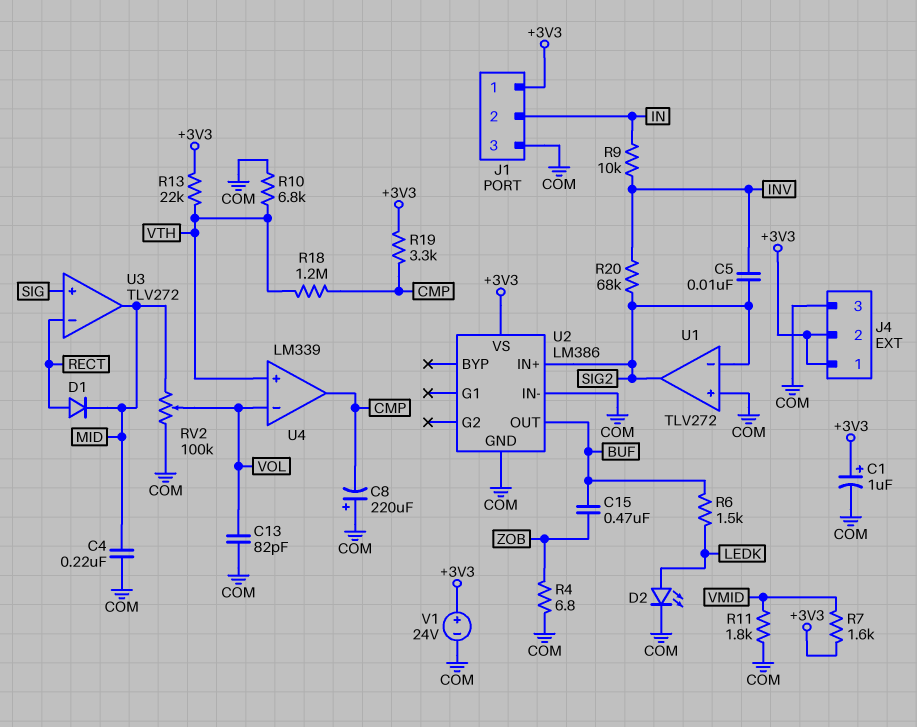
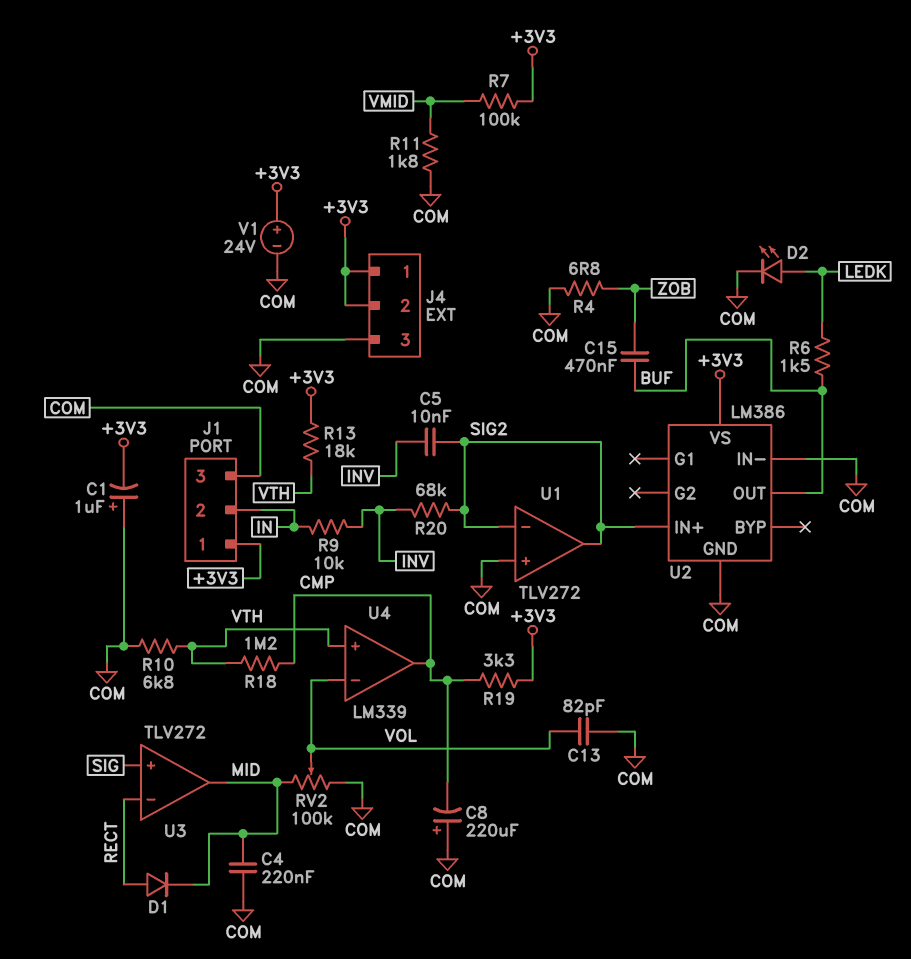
C1: 1uF (plus +3V3, minus COM) -> 1uF (plus COM, minus +3V3)
R7: 1.6k (+3V3, VMID) -> 100k (+3V3, VMID)
R13: 22k (+3V3, VTH) -> 18k (+3V3, VTH)

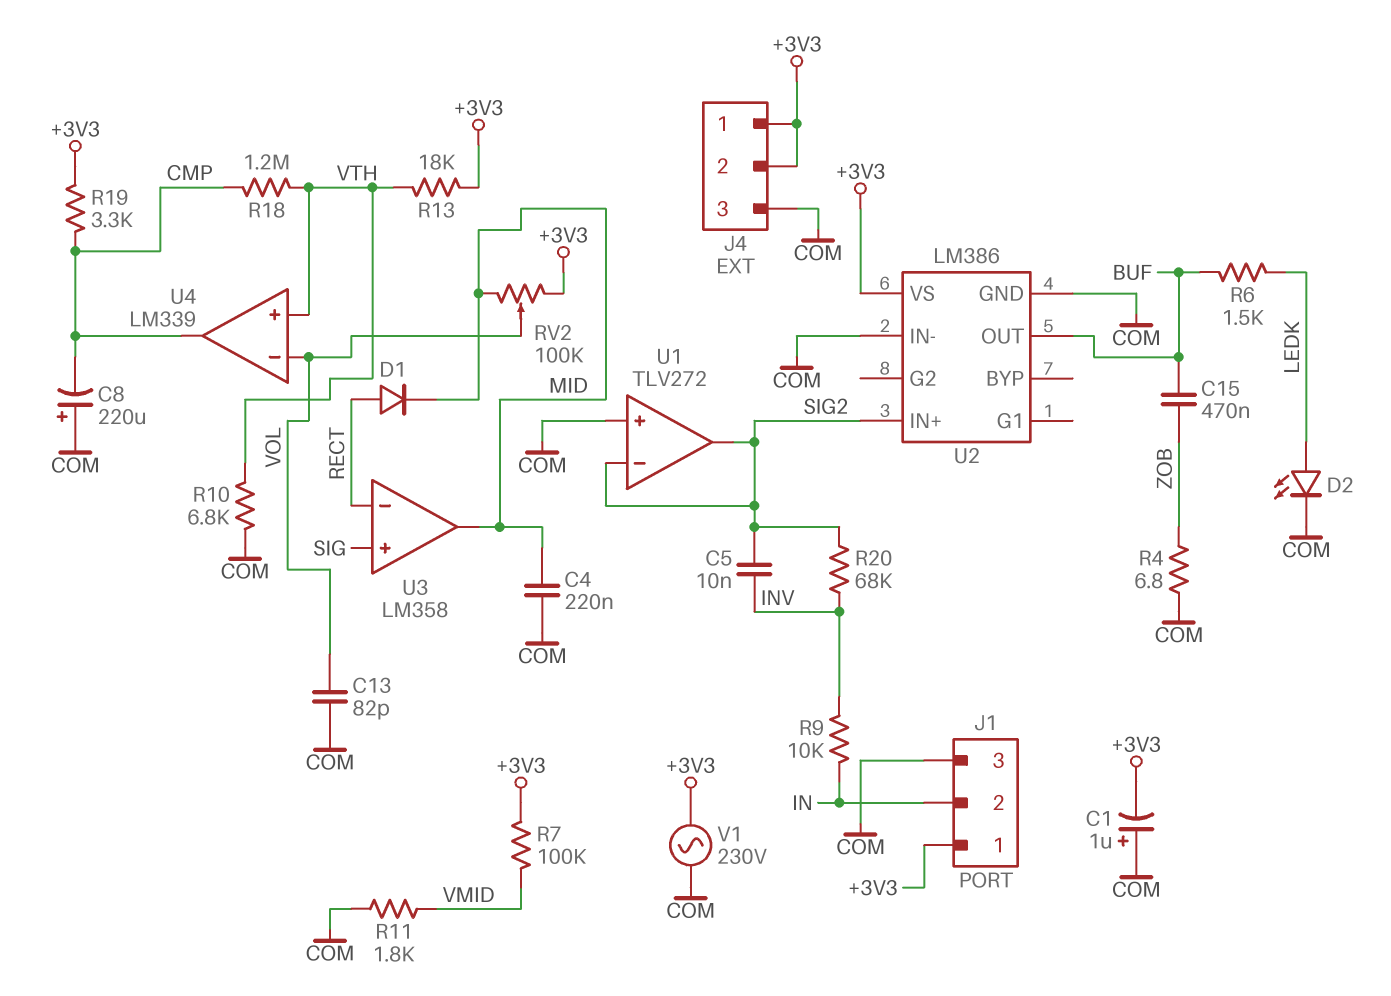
RV2: 100k (COM, MID, wiper VOL) -> 100k (+3V3, MID, wiper VOL)
U3: TLV272 -> LM358
V1: 24V (plus +3V3, minus COM) -> AC 230V (+3V3, COM)

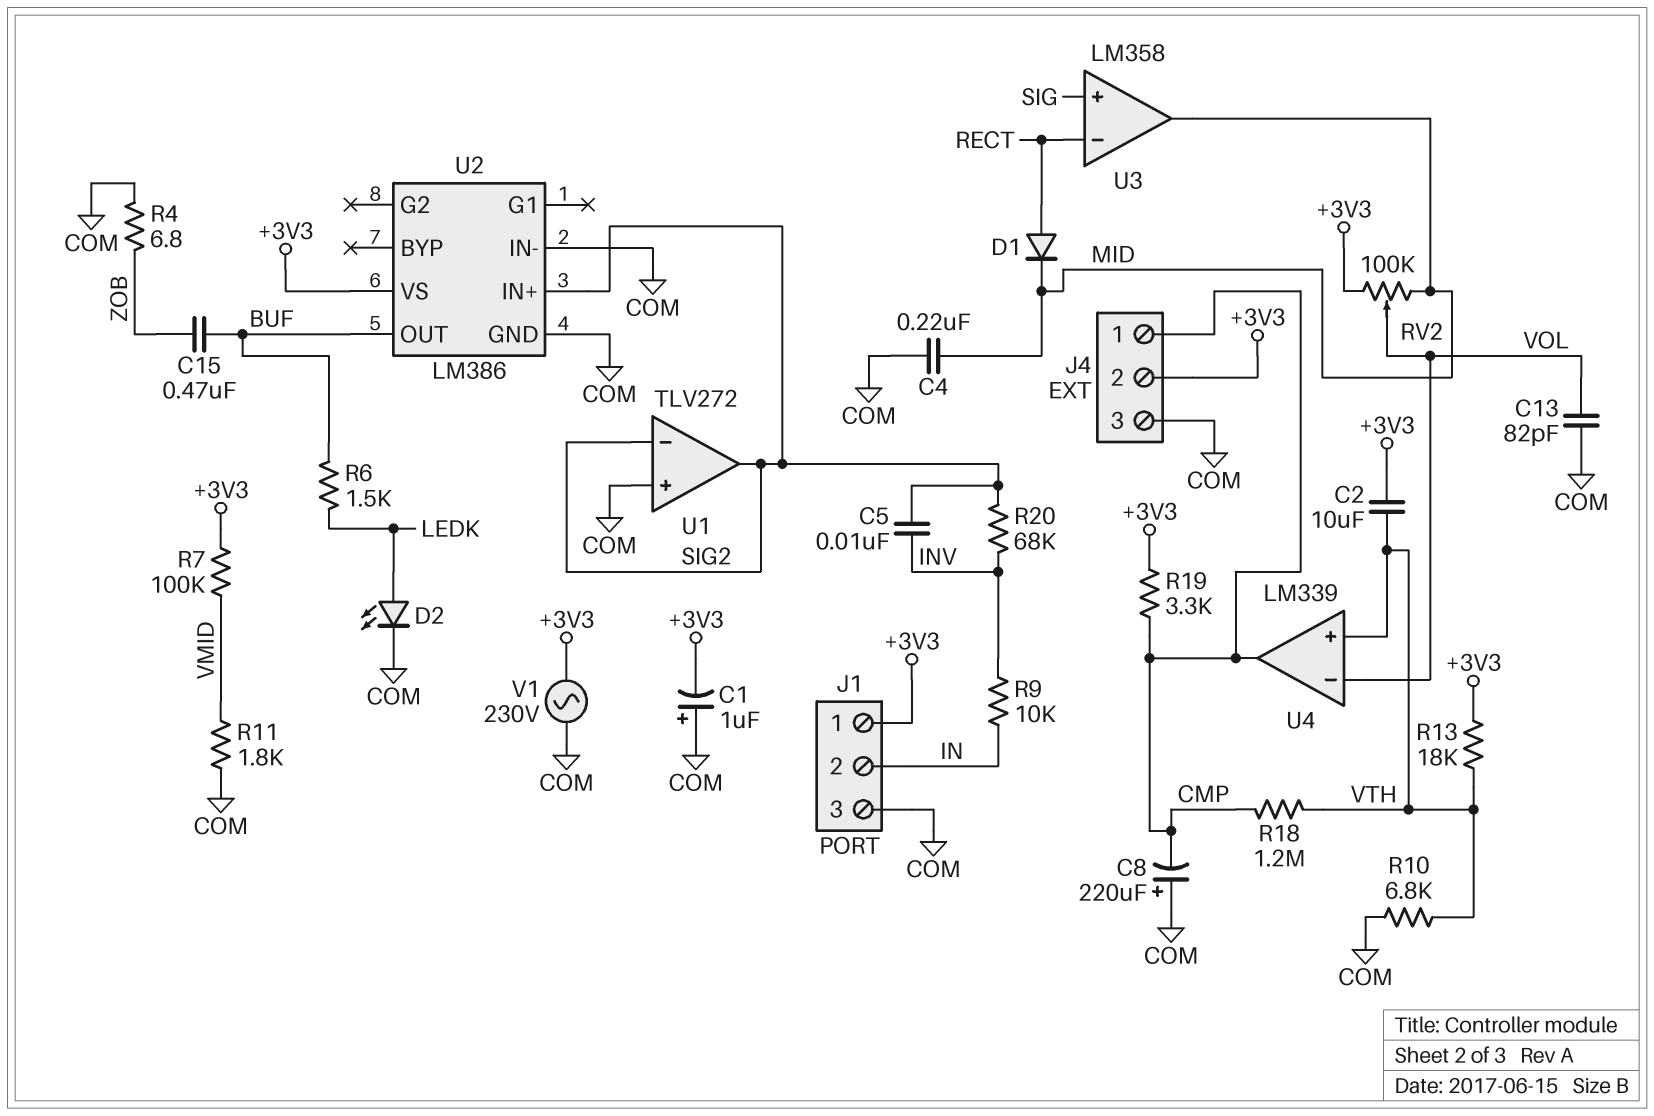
C2: none -> 10uF (+3V3, VTH)
J4 pin 1: +3V3 -> CMP

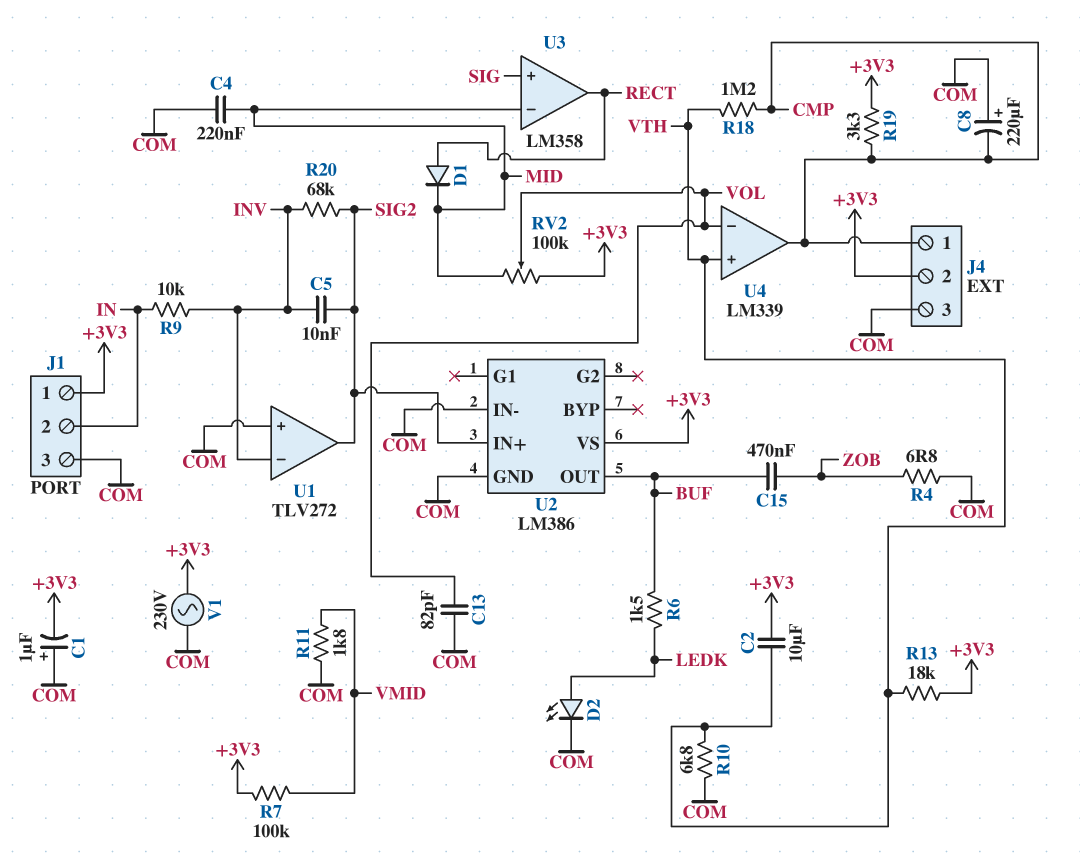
U1 pin in-: SIG2 -> INV
U3 pin in-: RECT -> MID
U3 pin out: MID -> RECT

